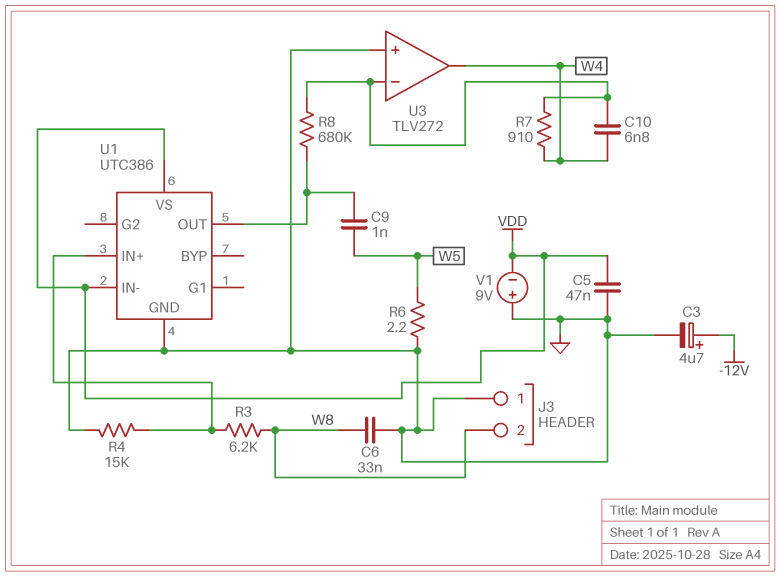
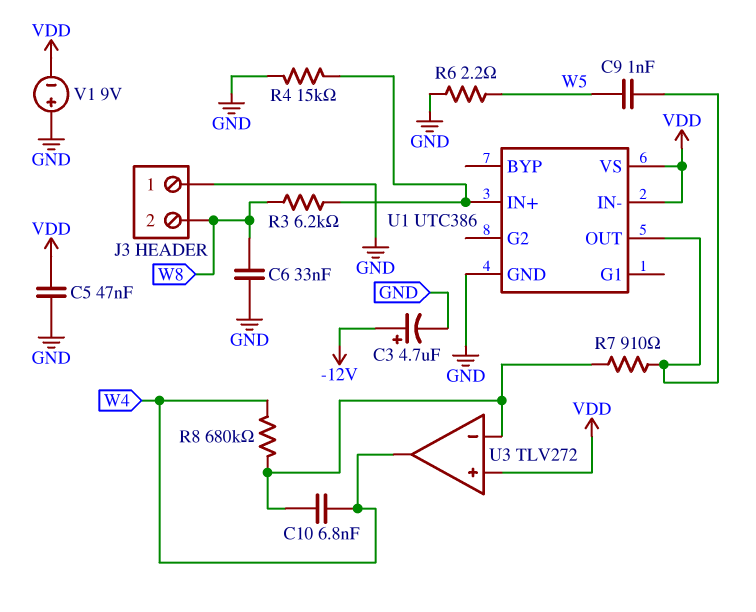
R7: 910 (U3/in-, W4) -> 910 (U1/OUT, U3/in-)
R8: 680k (U1/OUT, U3/in-) -> 680k (U3/in-, W4)
U3 pin in+: GND -> VDD

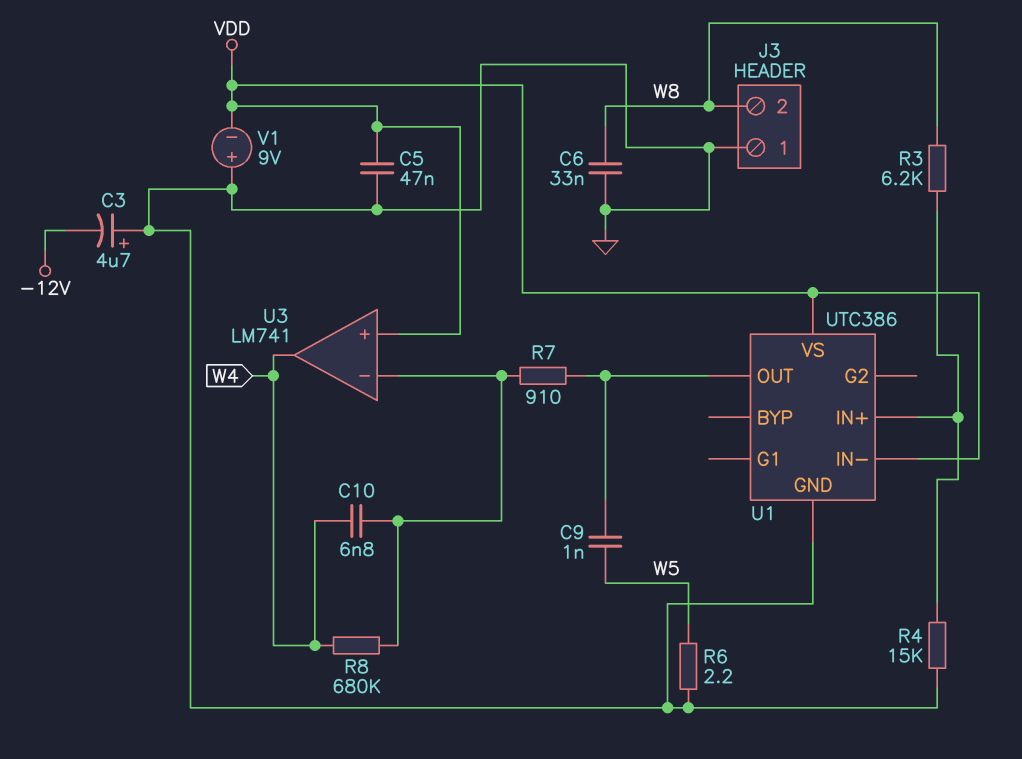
C3: 4.7uF (plus -12V, minus GND) -> 4.7uF (plus GND, minus -12V)
U3: TLV272 -> LM741

